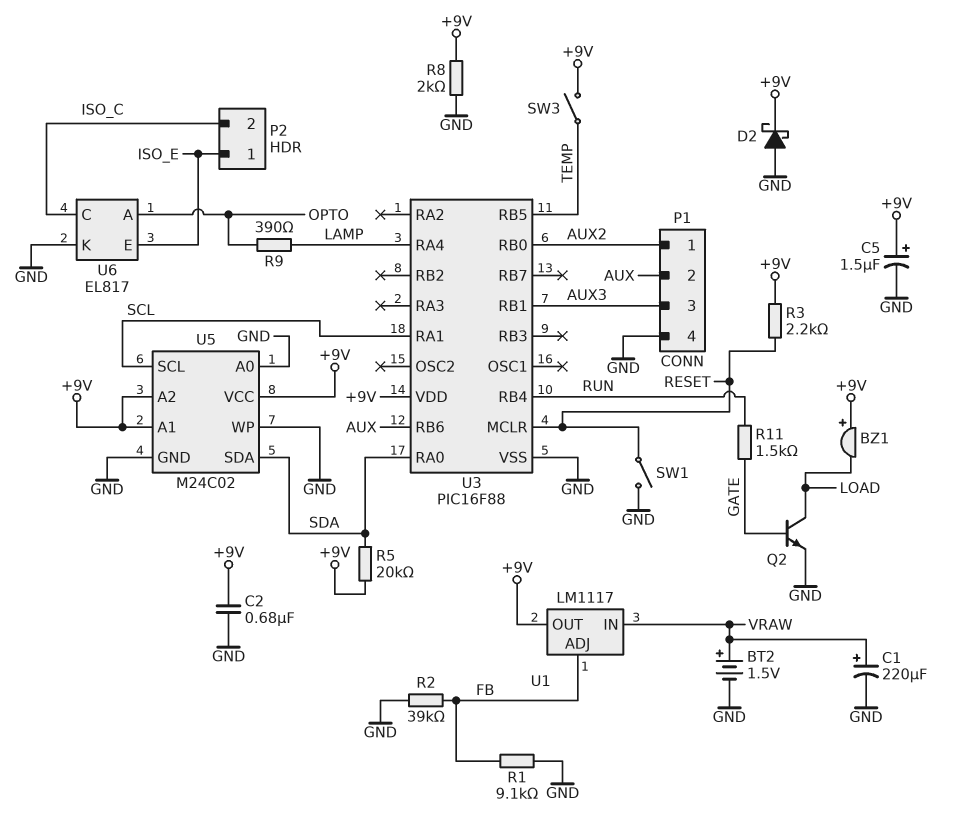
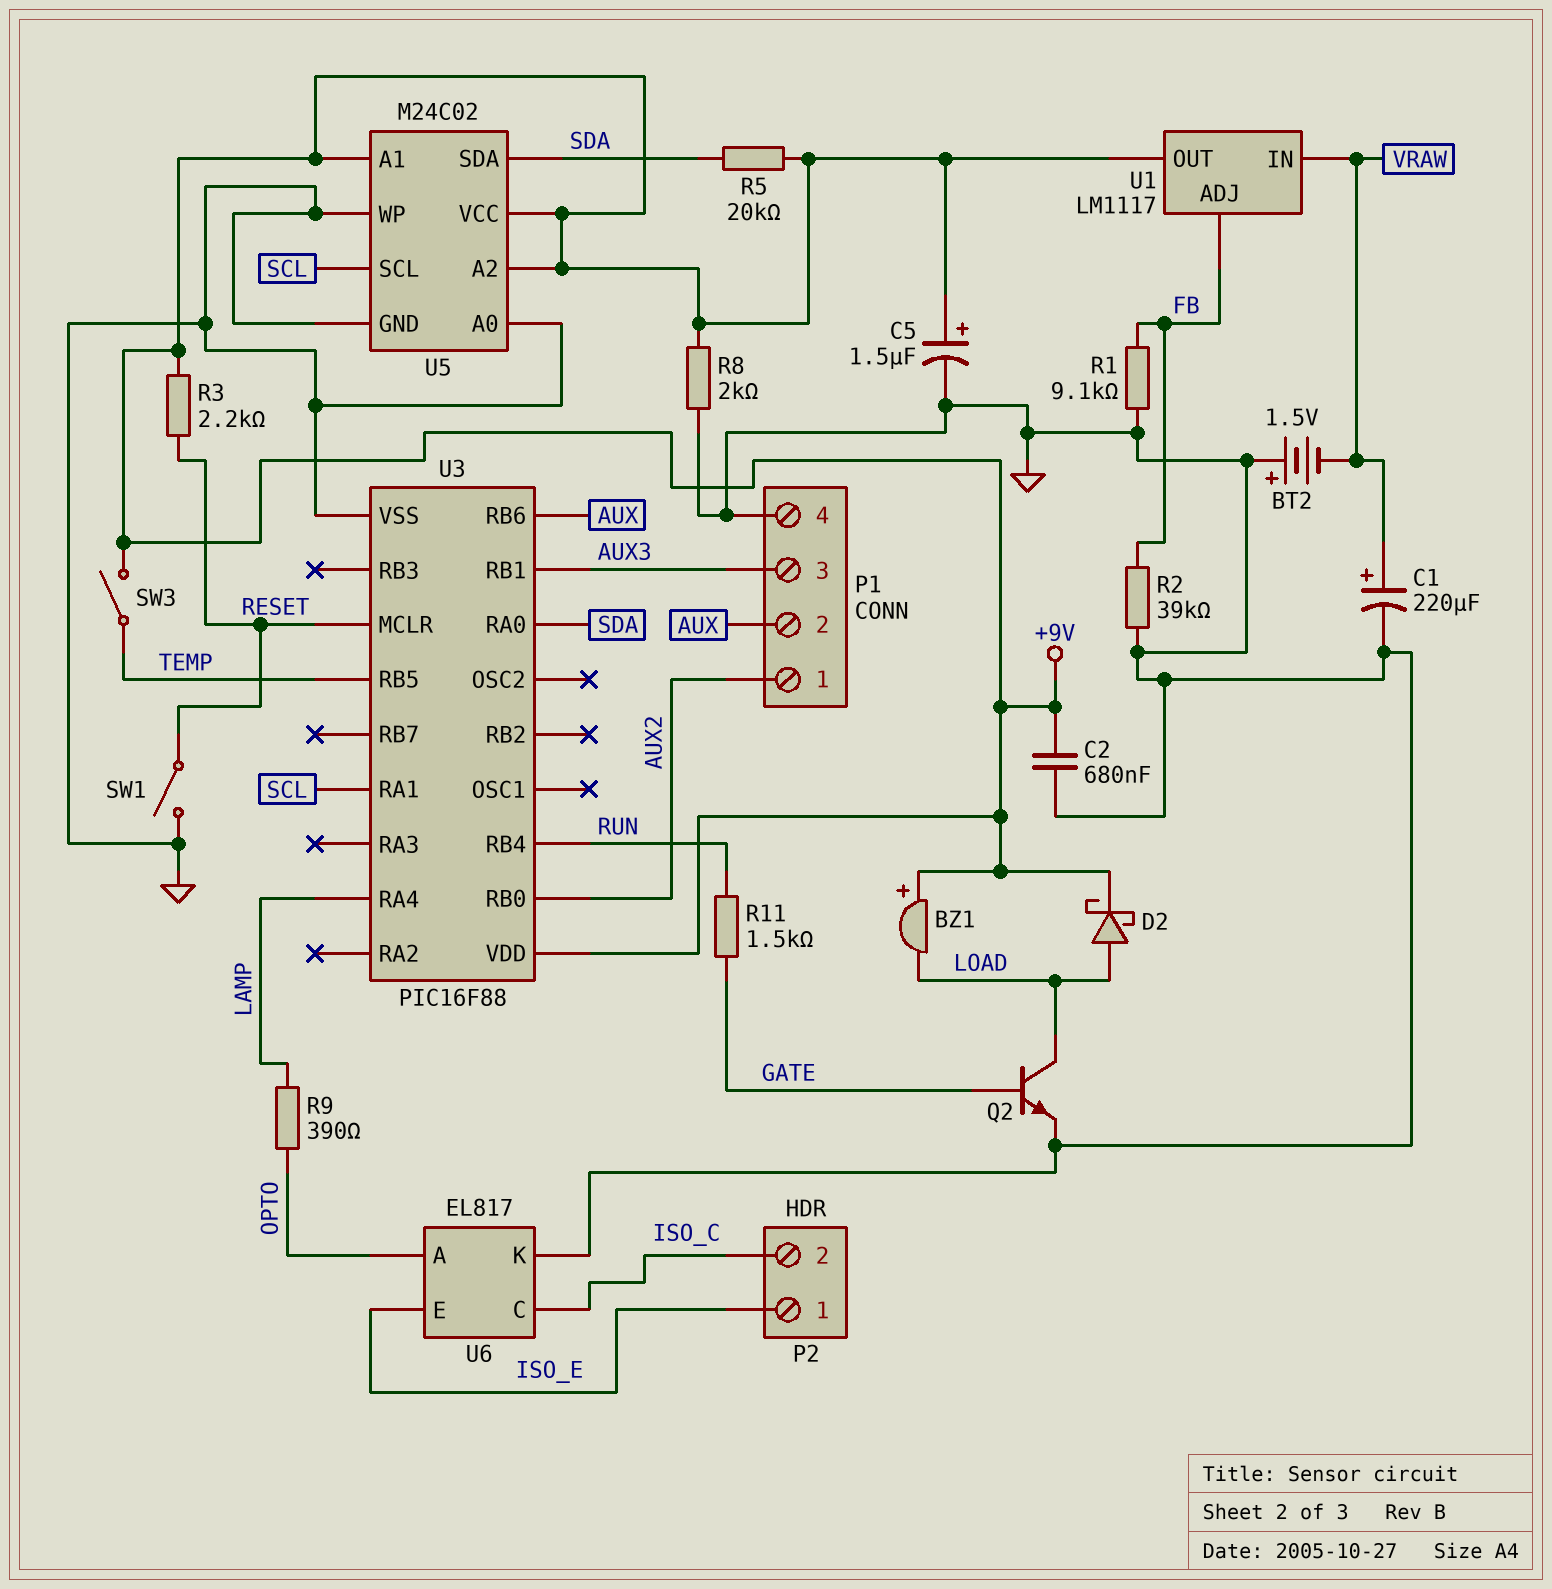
BT2: 1.5V (plus VRAW, minus GND) -> 1.5V (plus GND, minus VRAW)
D2: schottky (A GND, K +9V) -> schottky (A LOAD, K +9V)

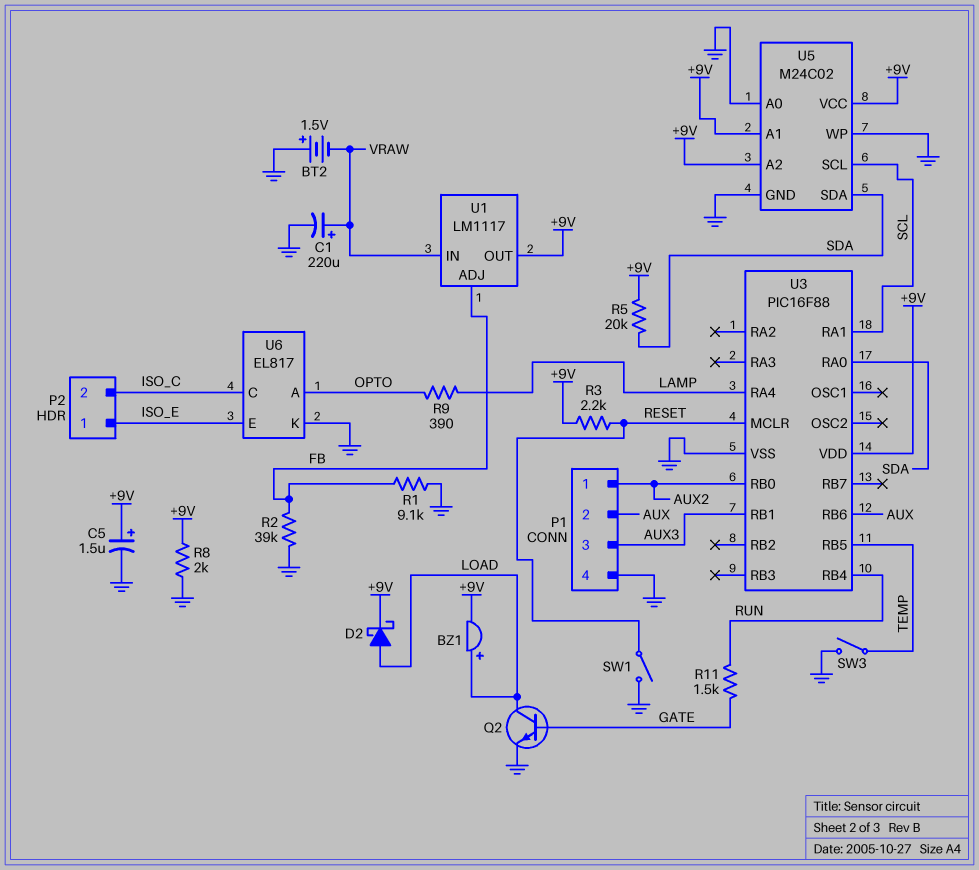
BZ1: buzzer (plus +9V, minus LOAD) -> buzzer (plus LOAD, minus +9V)
C2: 680nF (+9V, GND) -> none
SW3: switch (+9V, TEMP) -> switch (GND, TEMP)

